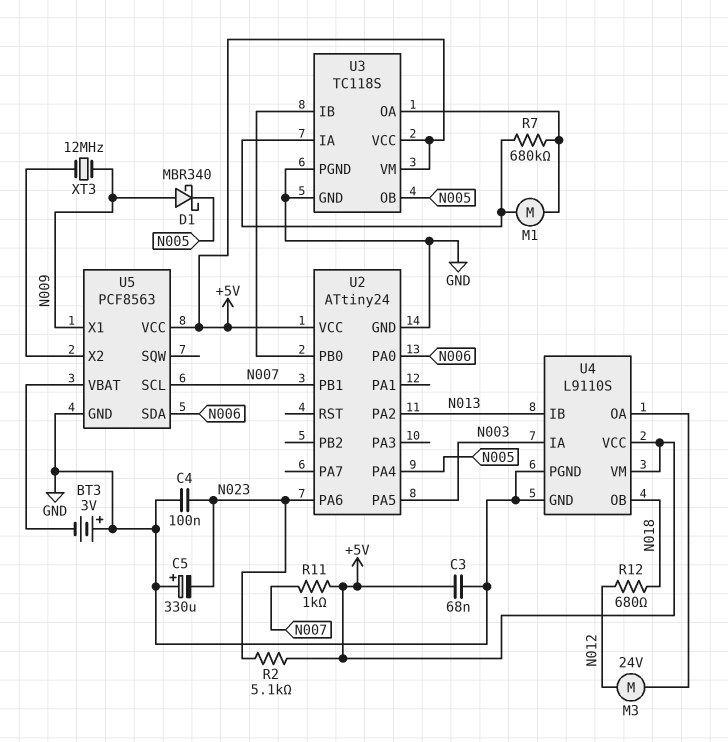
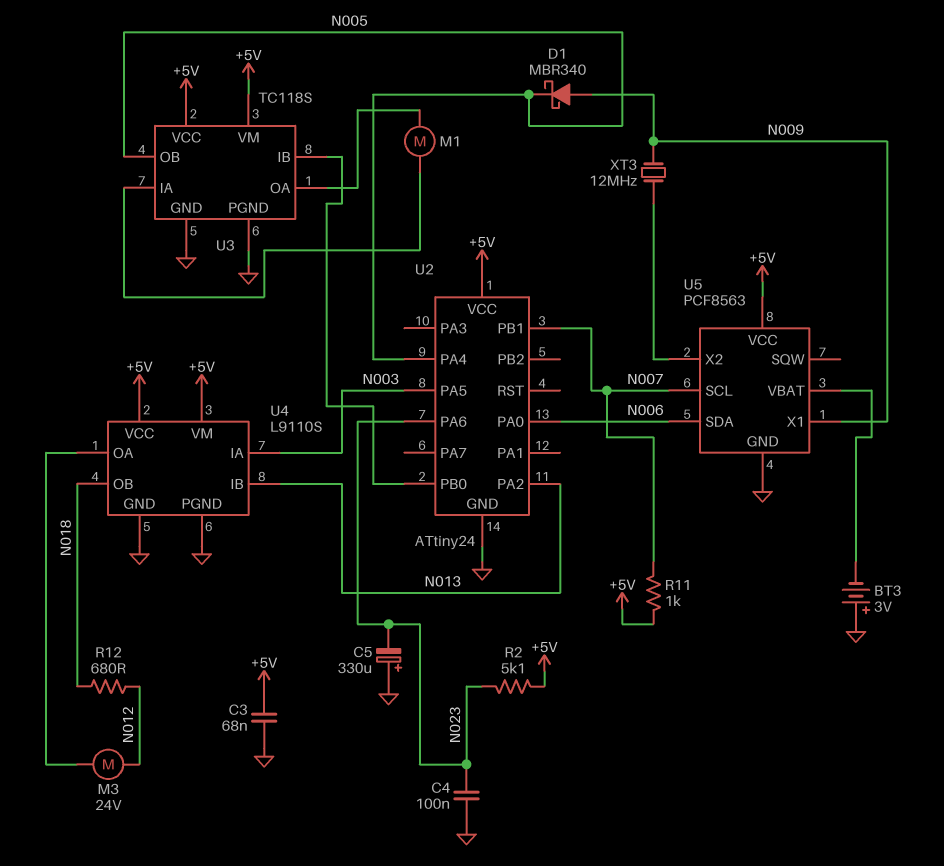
R7: 680k (U3/IA, U3/OA) -> none

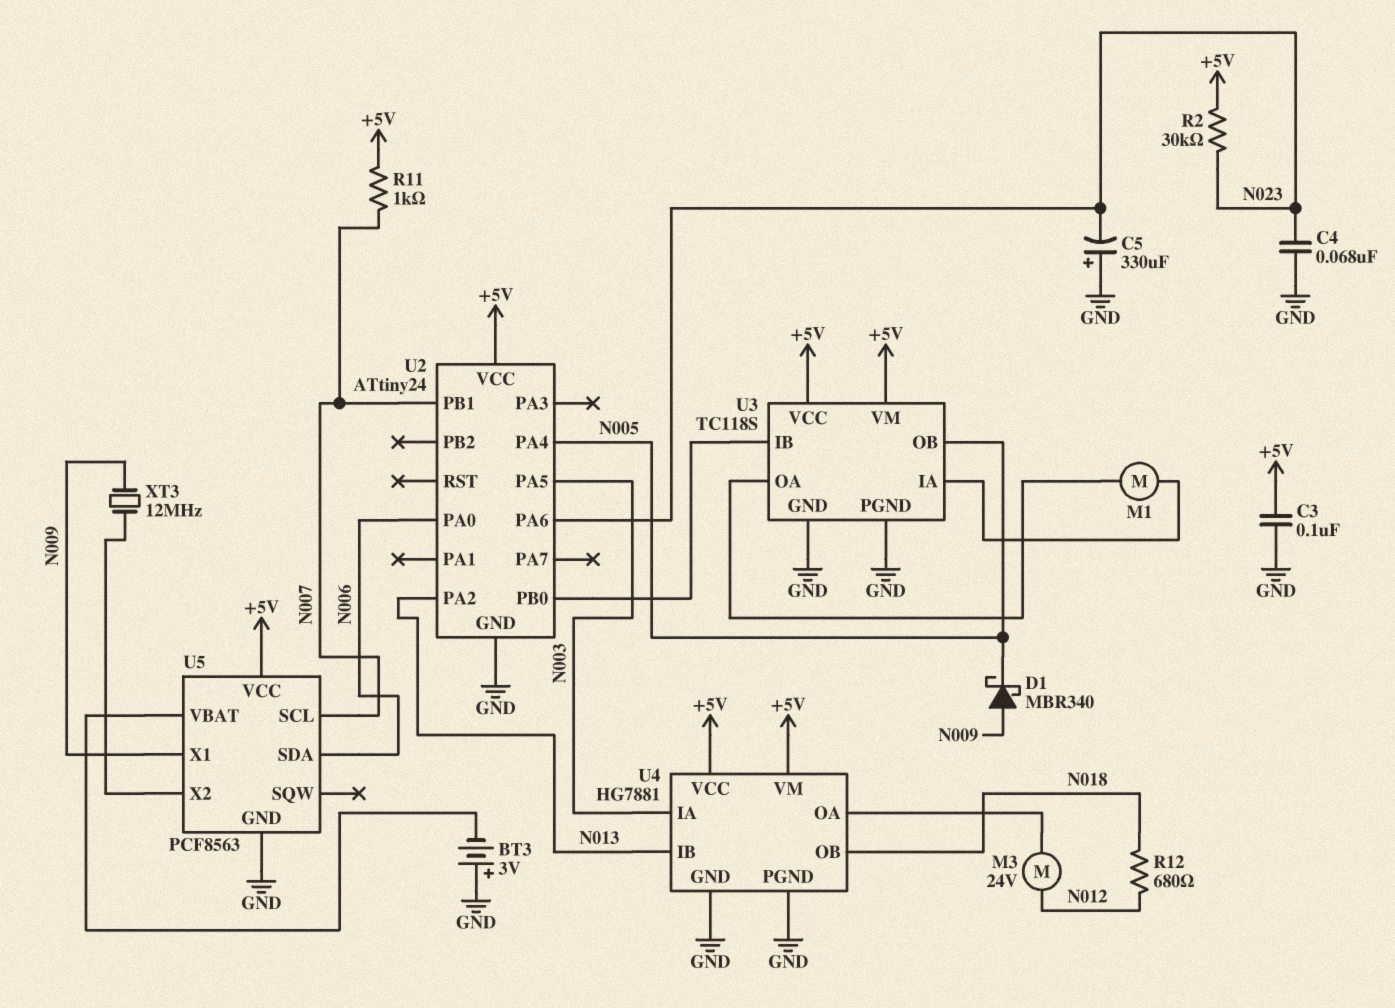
C3: 68nF (+5V, GND) -> 100nF (+5V, GND)
C4: 100nF (GND, N023) -> 68nF (GND, N023)
R2: 5.1k (+5V, N023) -> 30k (+5V, N023)
U4: L9110S -> HG7881

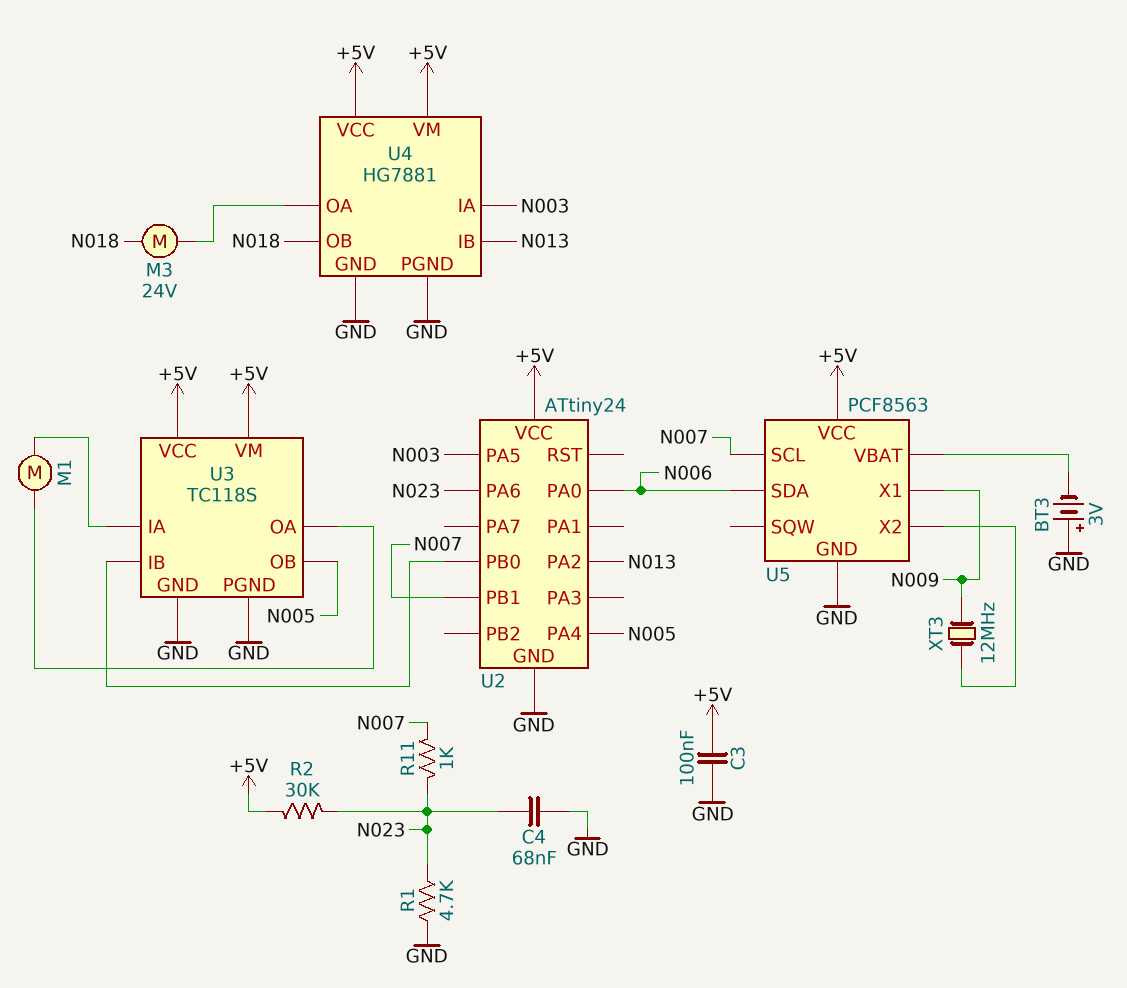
C5: 330uF (plus GND, minus N023) -> none
D1: schottky MBR340 (A N009, K N005) -> none
M3: motor 24V (N012, U4/OA) -> motor 24V (N018, U4/OA)
R1: none -> 4.7k (GND, N023)
R11: 1k (+5V, N007) -> 1k (N007, N023)
R12: 680 (N012, N018) -> none

